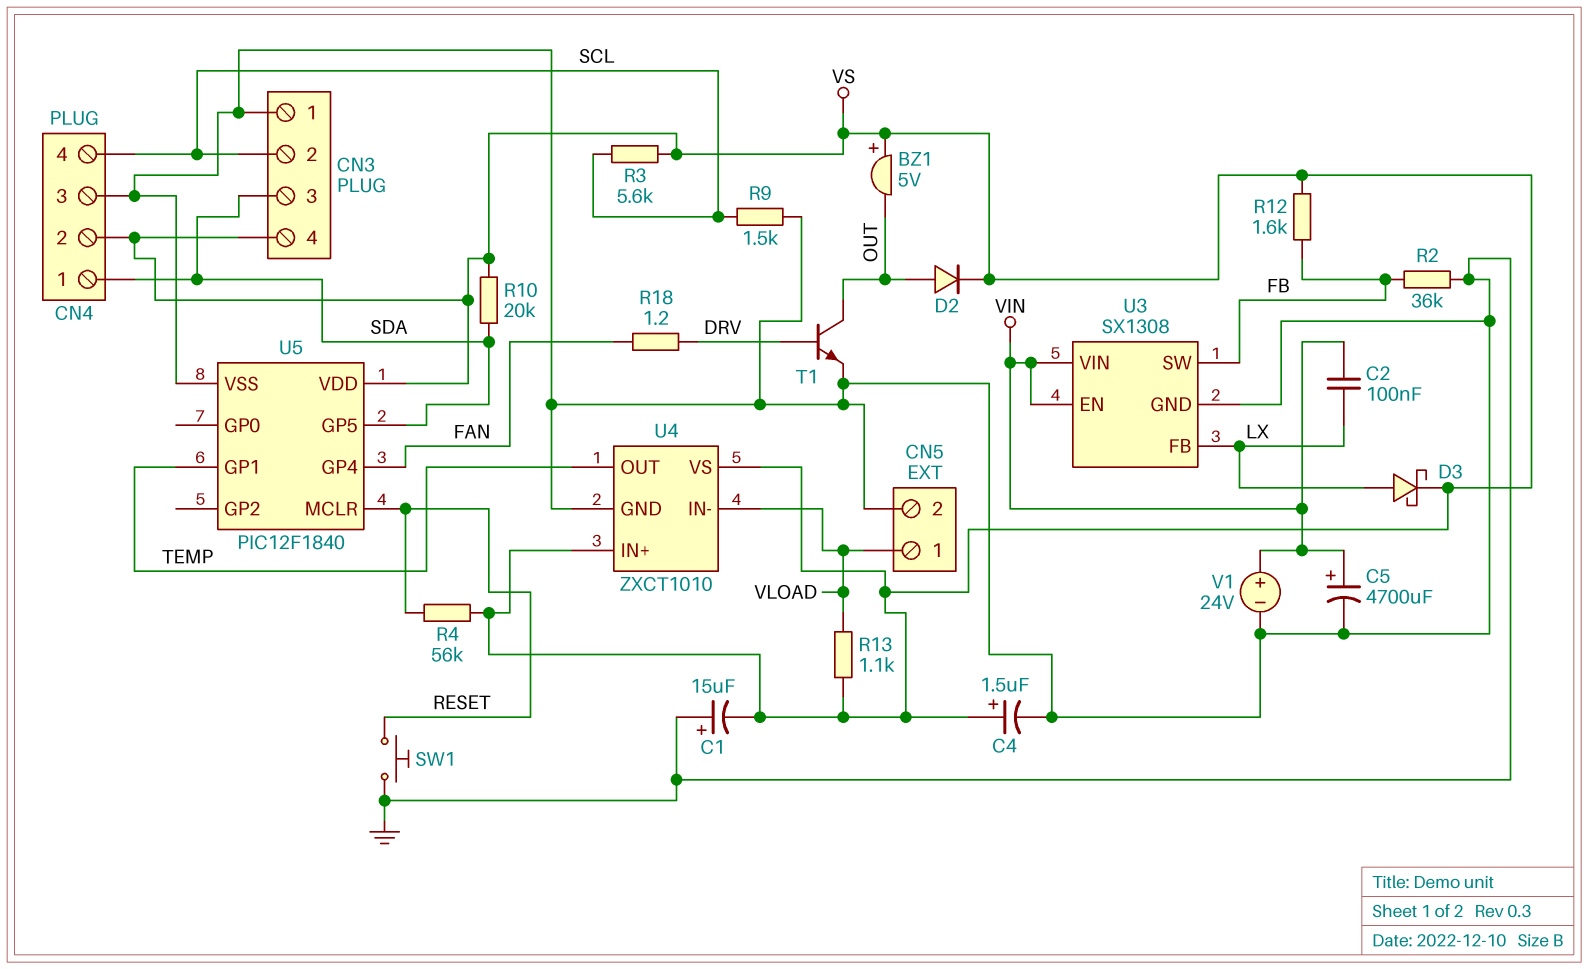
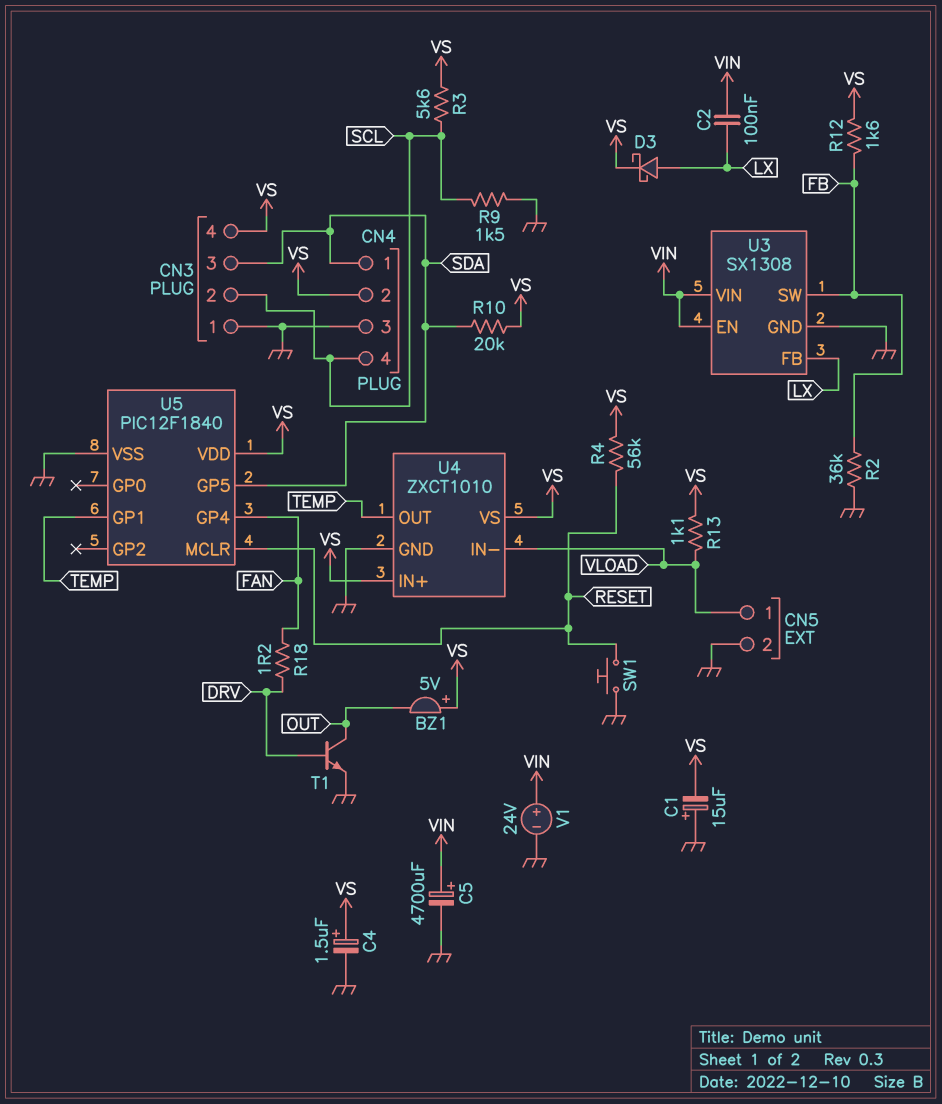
D2: diode (A OUT, K VS) -> none

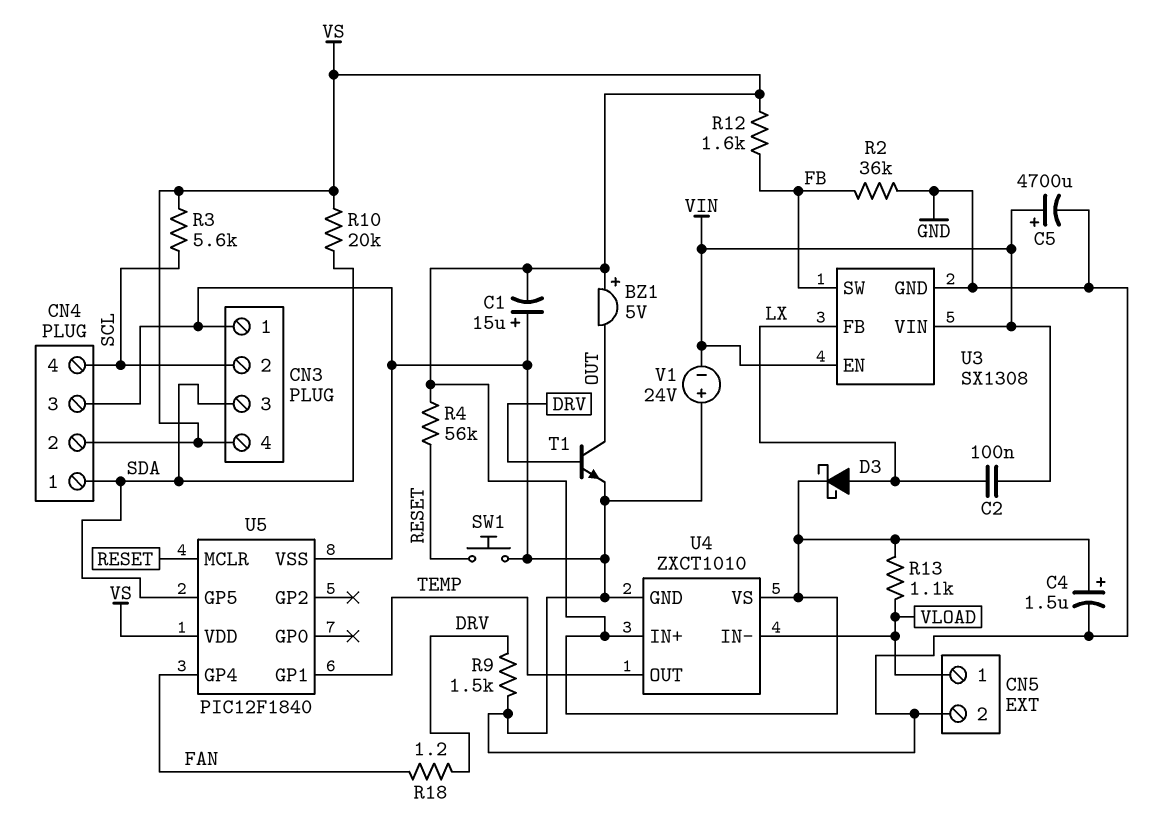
R9: 1.5k (GND, SCL) -> 1.5k (DRV, GND)
V1: 24V (plus VIN, minus GND) -> 24V (plus GND, minus VIN)

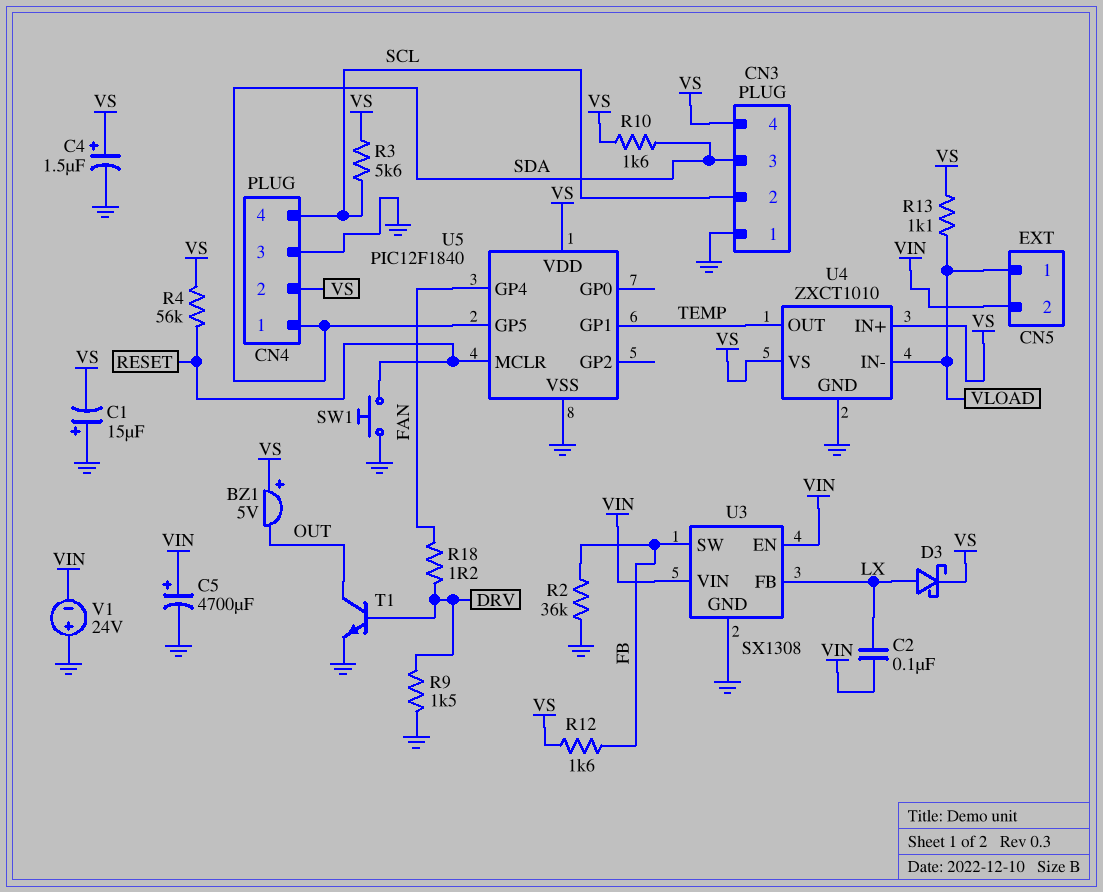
CN5 pin 2: GND -> VIN
R10: 20k (SDA, VS) -> 1.6k (SDA, VS)

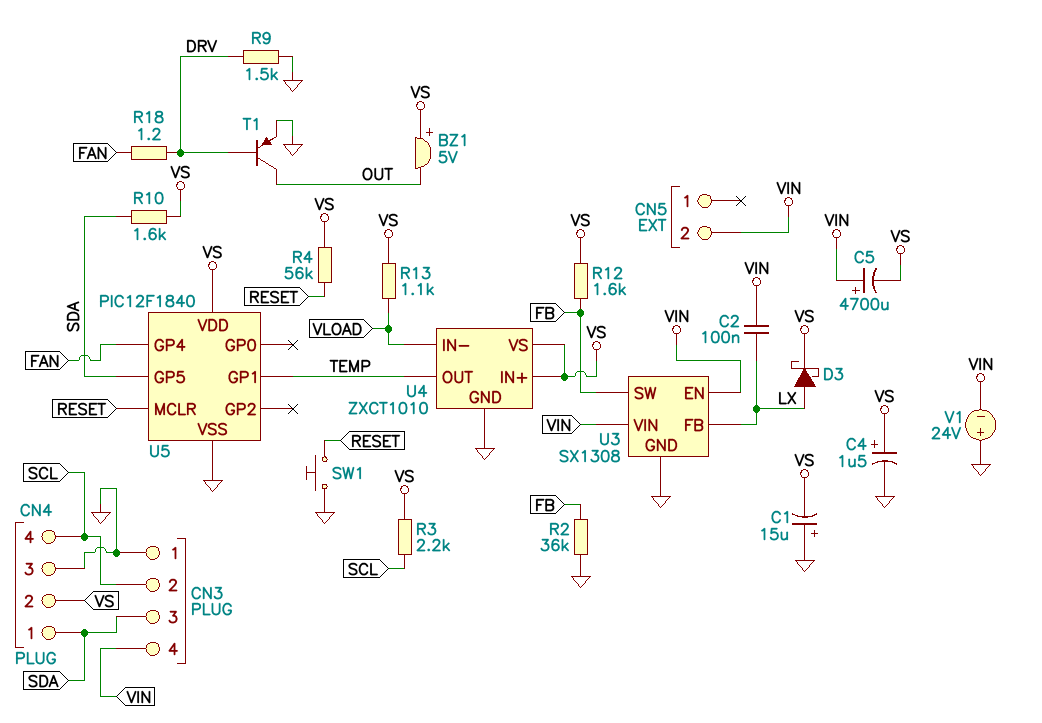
C5: 4700uF (plus VIN, minus GND) -> 4700uF (plus VIN, minus VS)
CN3 pin 4: VS -> VIN
CN5 pin 1: VLOAD -> none
R3: 5.6k (SCL, VS) -> 2.2k (SCL, VS)
T1: NPN (B DRV, C OUT, E GND) -> PNP (B DRV, C OUT, E GND)

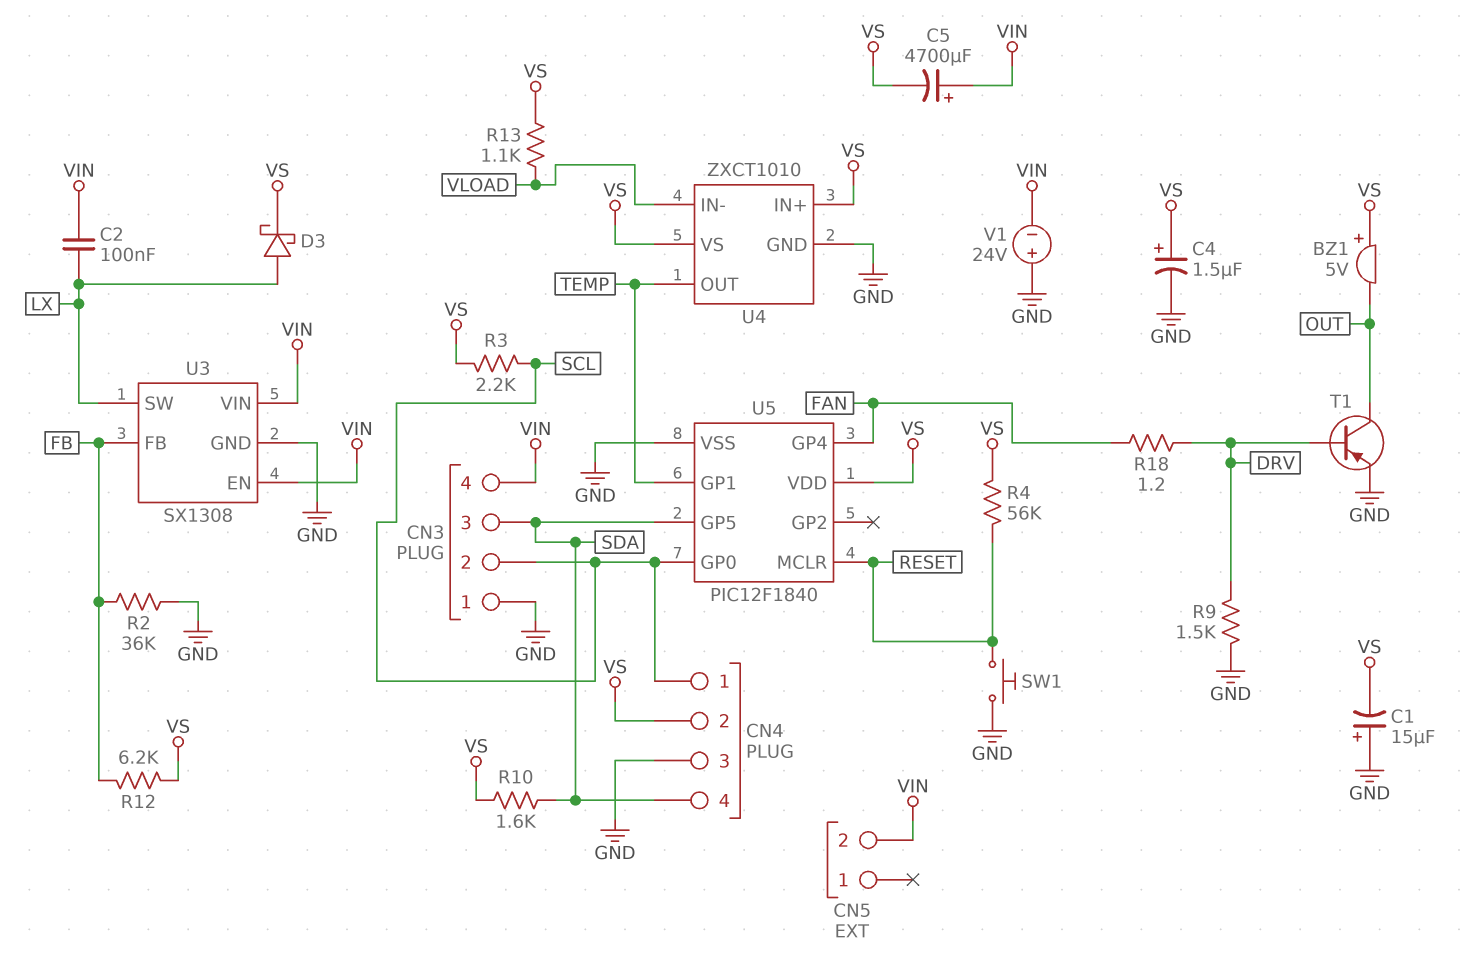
CN4 pin 1: SDA -> SCL
CN4 pin 4: SCL -> SDA
R12: 1.6k (FB, VS) -> 6.2k (FB, VS)
U3 pin FB: LX -> FB
U3 pin SW: FB -> LX
U5 pin GP0: none -> SCL

